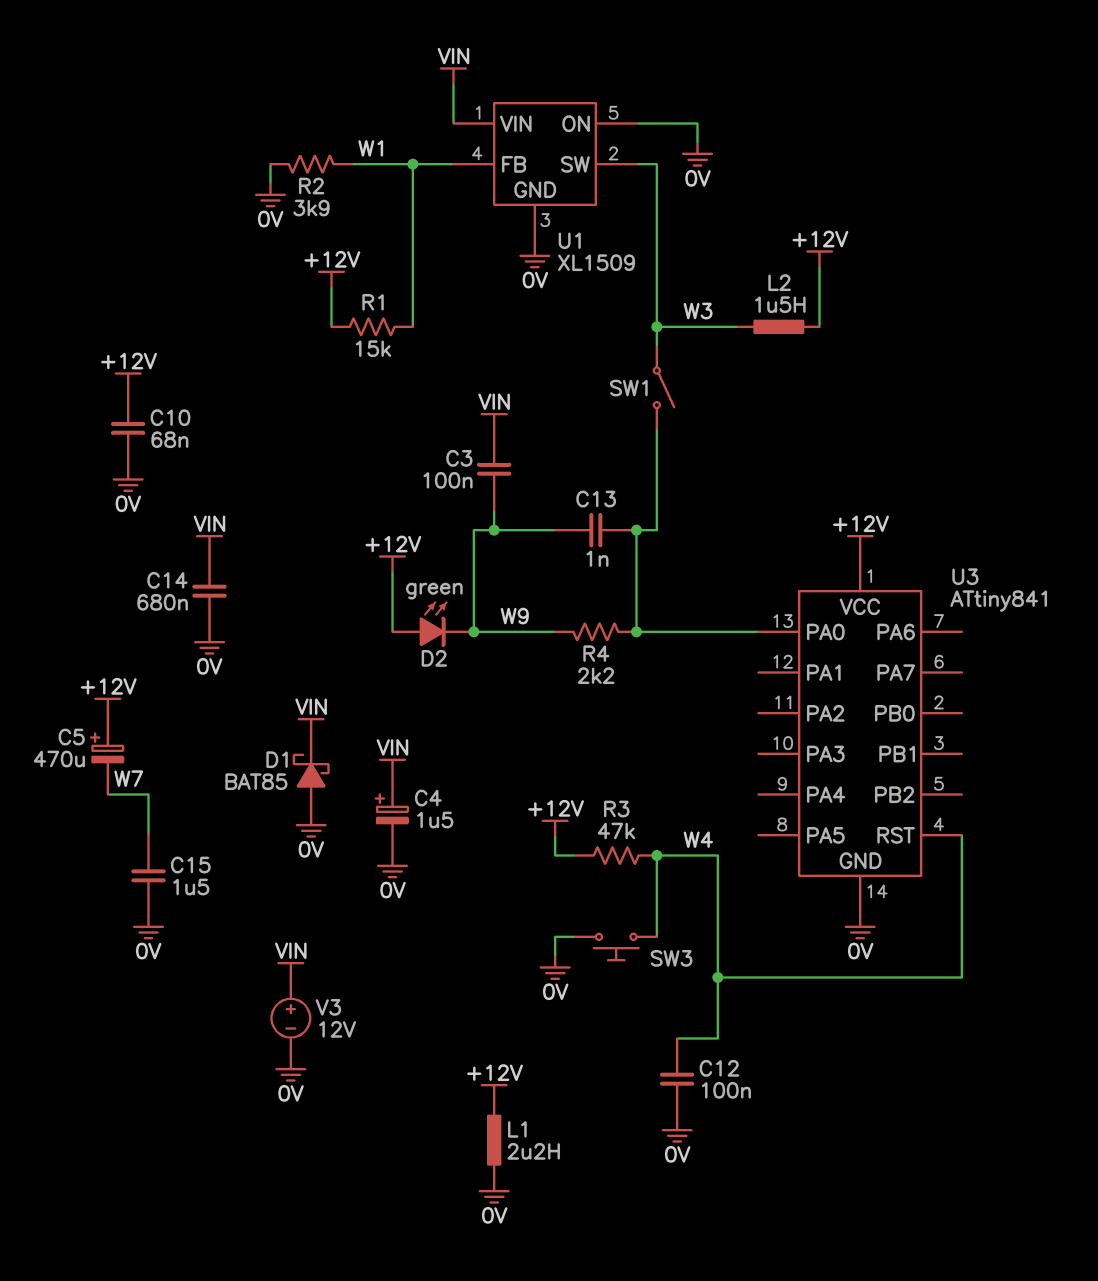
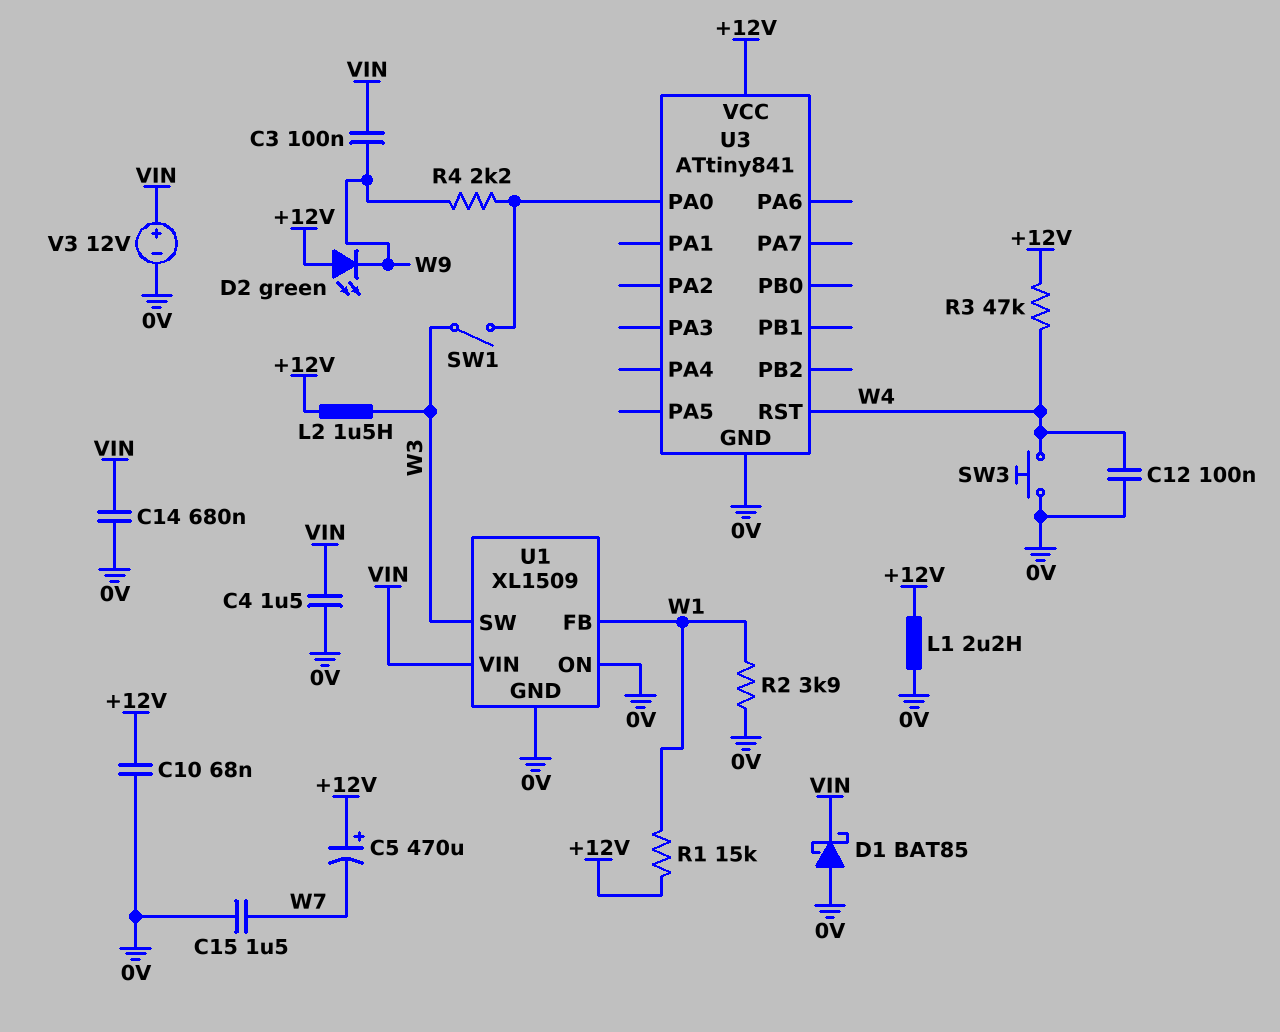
C4: 1.5uF (plus VIN, minus 0V) -> 1.5uF (0V, VIN)
C13: 1nF (U3/PA0, W9) -> none

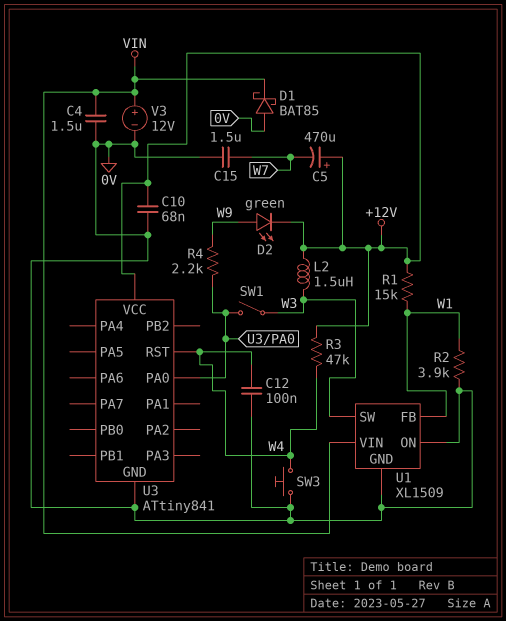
C3: 100nF (VIN, W9) -> none
C14: 680nF (0V, VIN) -> none
D2: LED green (A +12V, K W9) -> LED green (A W9, K +12V)
L1: 2.2uH (+12V, 0V) -> none

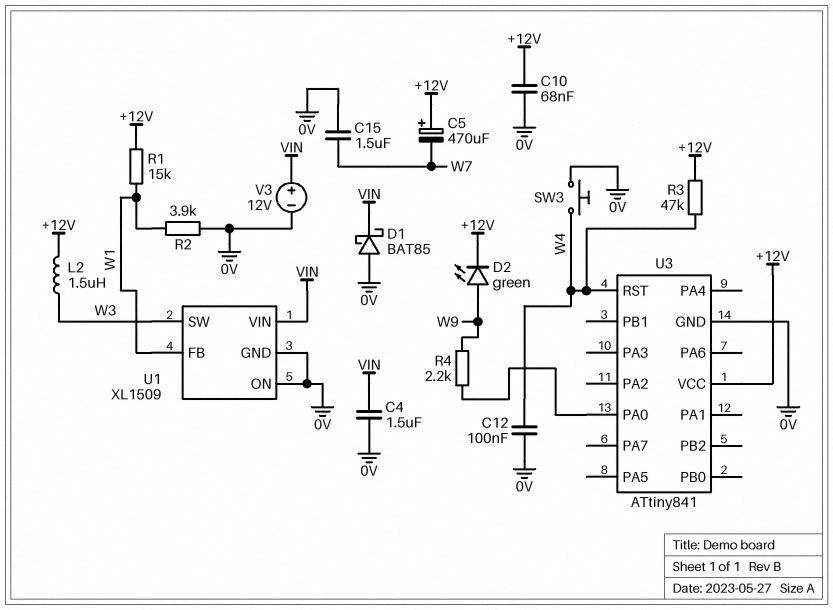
SW1: switch (U3/PA0, W3) -> none

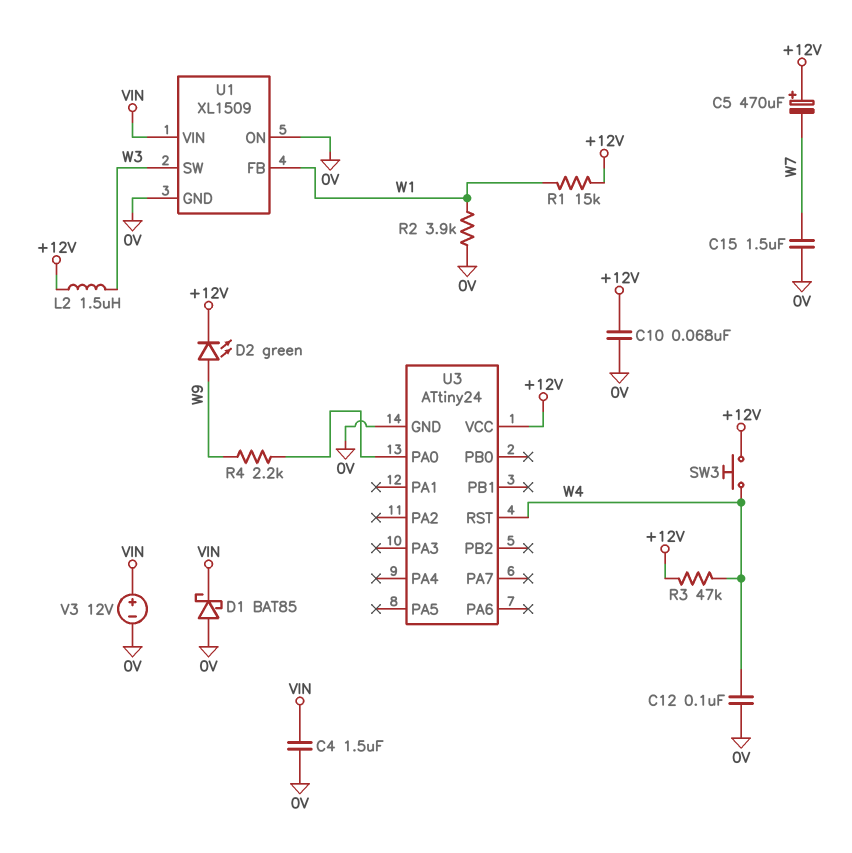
SW3: button (0V, W4) -> button (+12V, W4)
U3: ATtiny841 -> ATtiny24

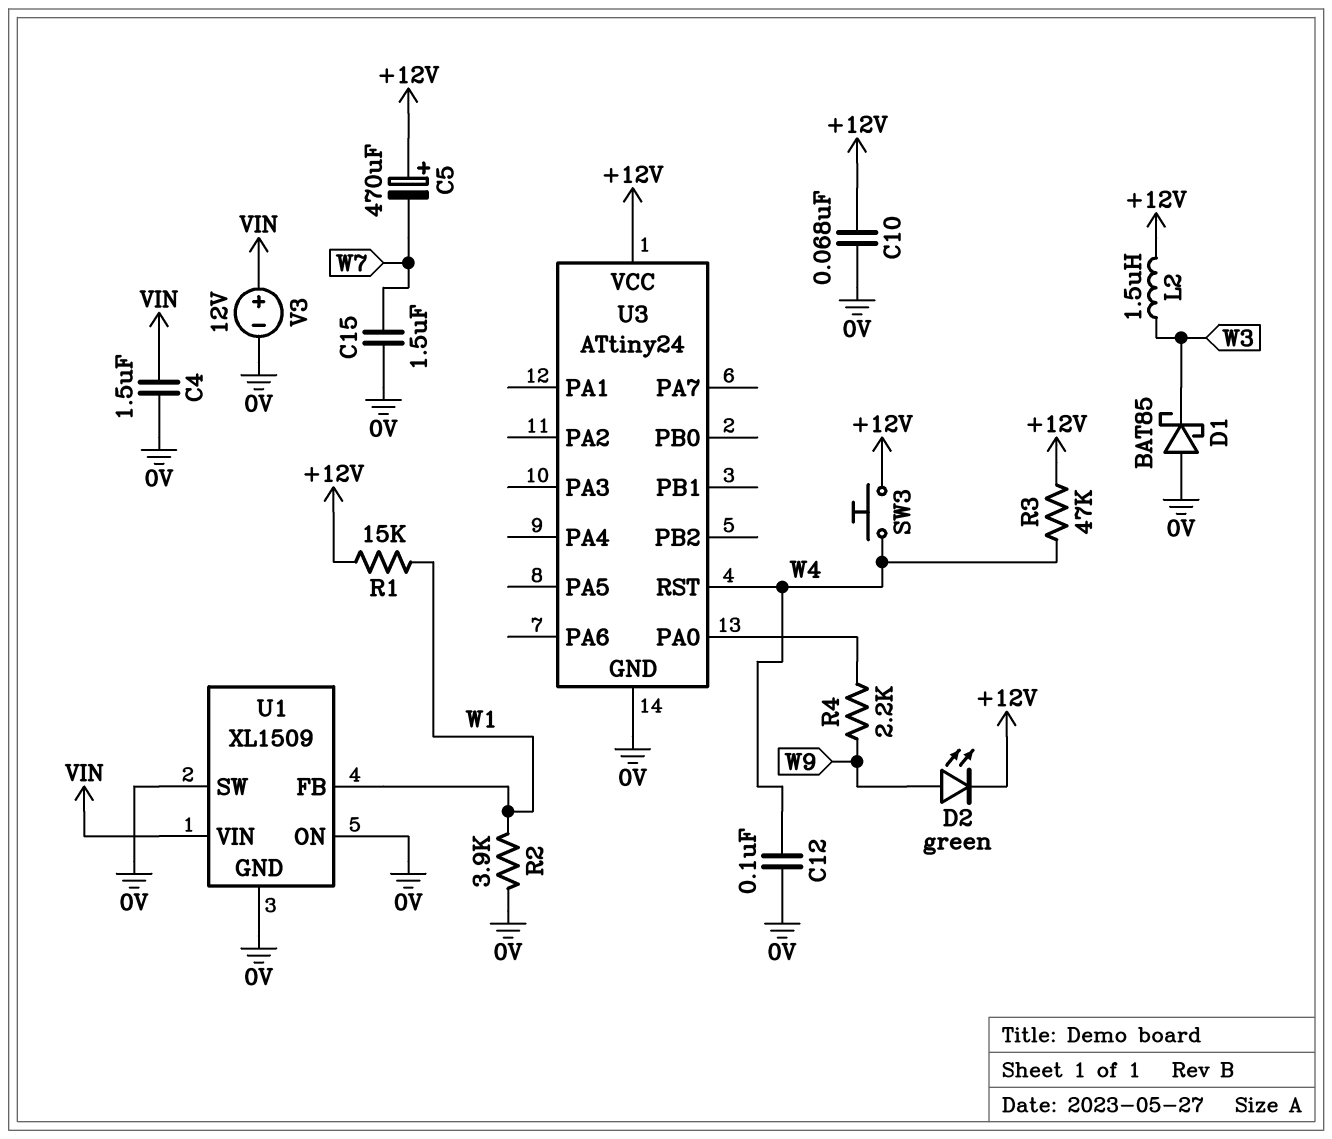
D1: schottky BAT85 (A 0V, K VIN) -> schottky BAT85 (A 0V, K W3)
U1 pin SW: W3 -> 0V

